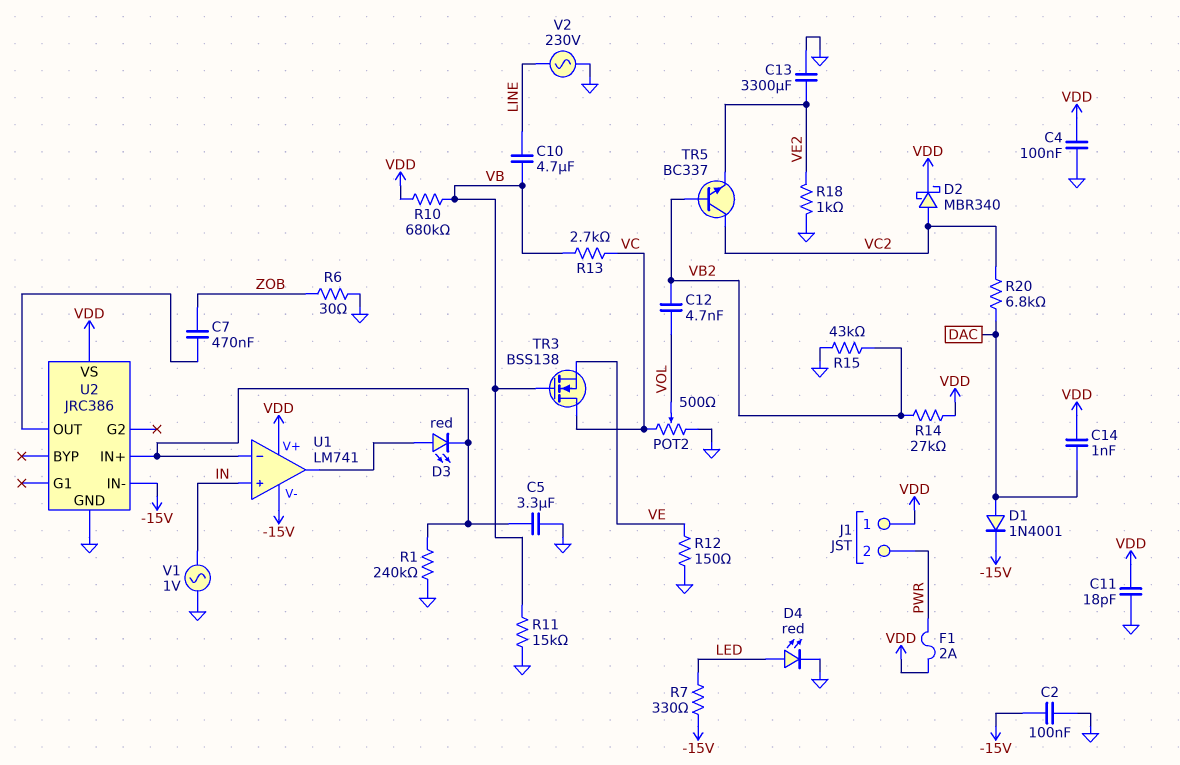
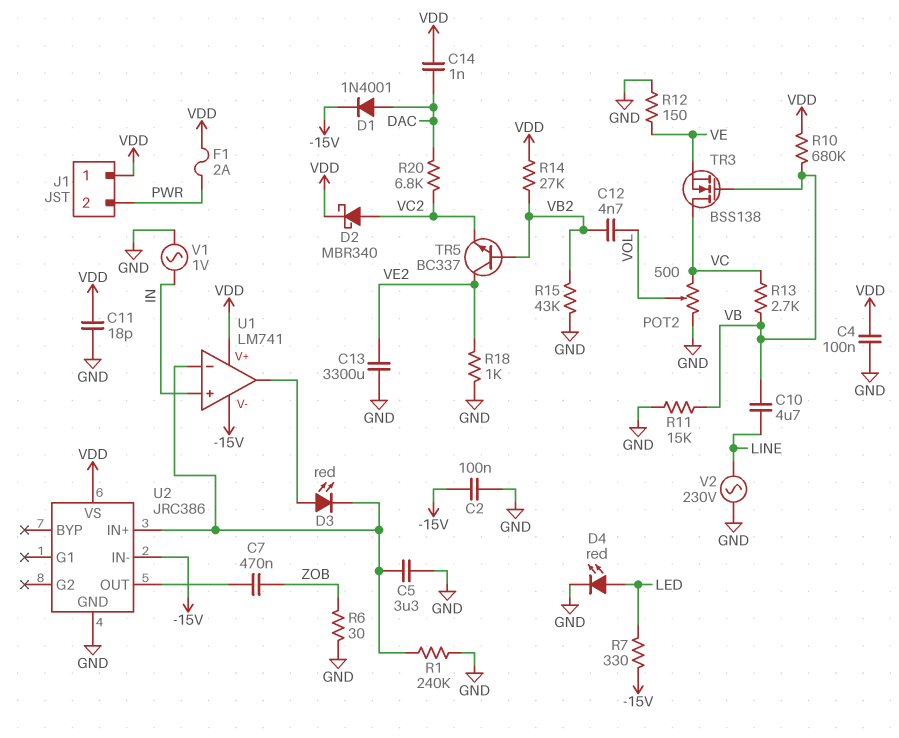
TR5: NPN BC337 (B VB2, C VC2, E VE2) -> NPN BC337 (B VB2, C VE2, E VC2)

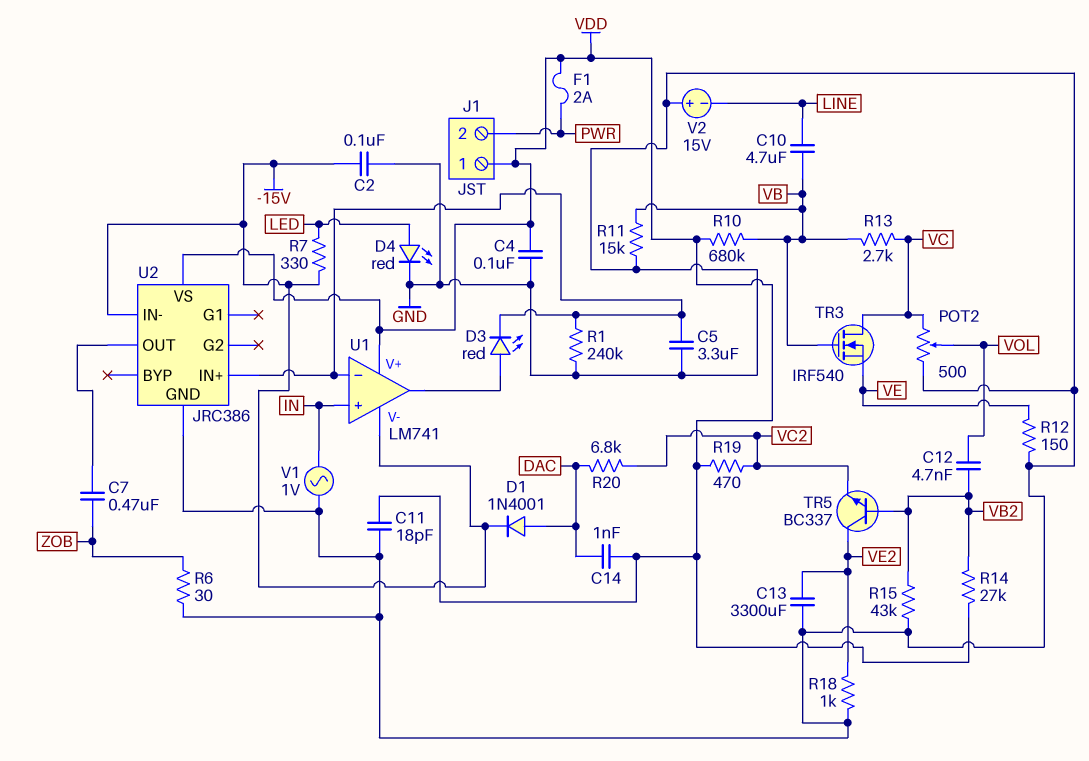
D2: schottky MBR340 (A VC2, K VDD) -> none
R19: none -> 470 (VC2, VDD)
TR3: NMOS BSS138 (G VB, D VC, S VE) -> NMOS IRF540 (G VB, D VC, S VE)
V2: AC 230V (GND, LINE) -> 15V (plus GND, minus LINE)

